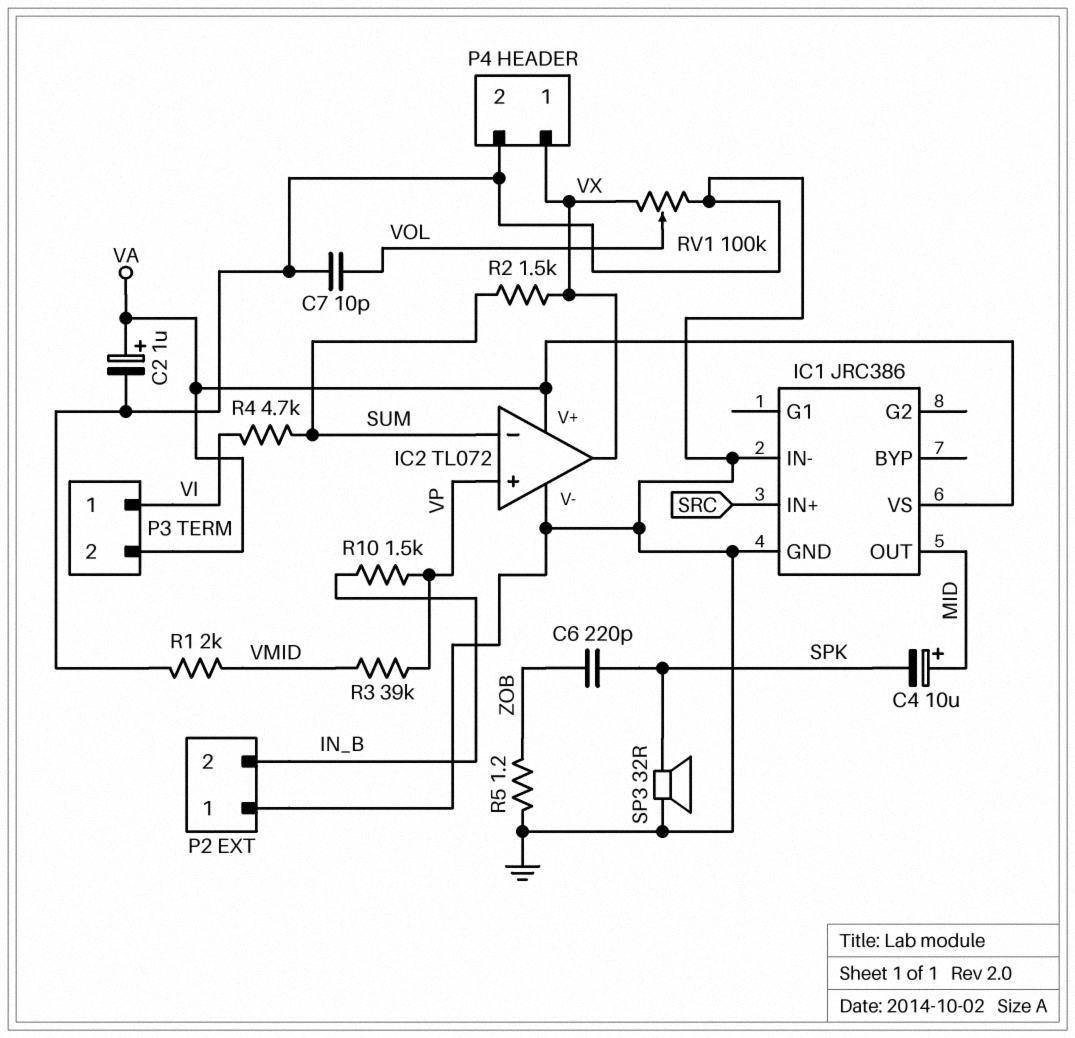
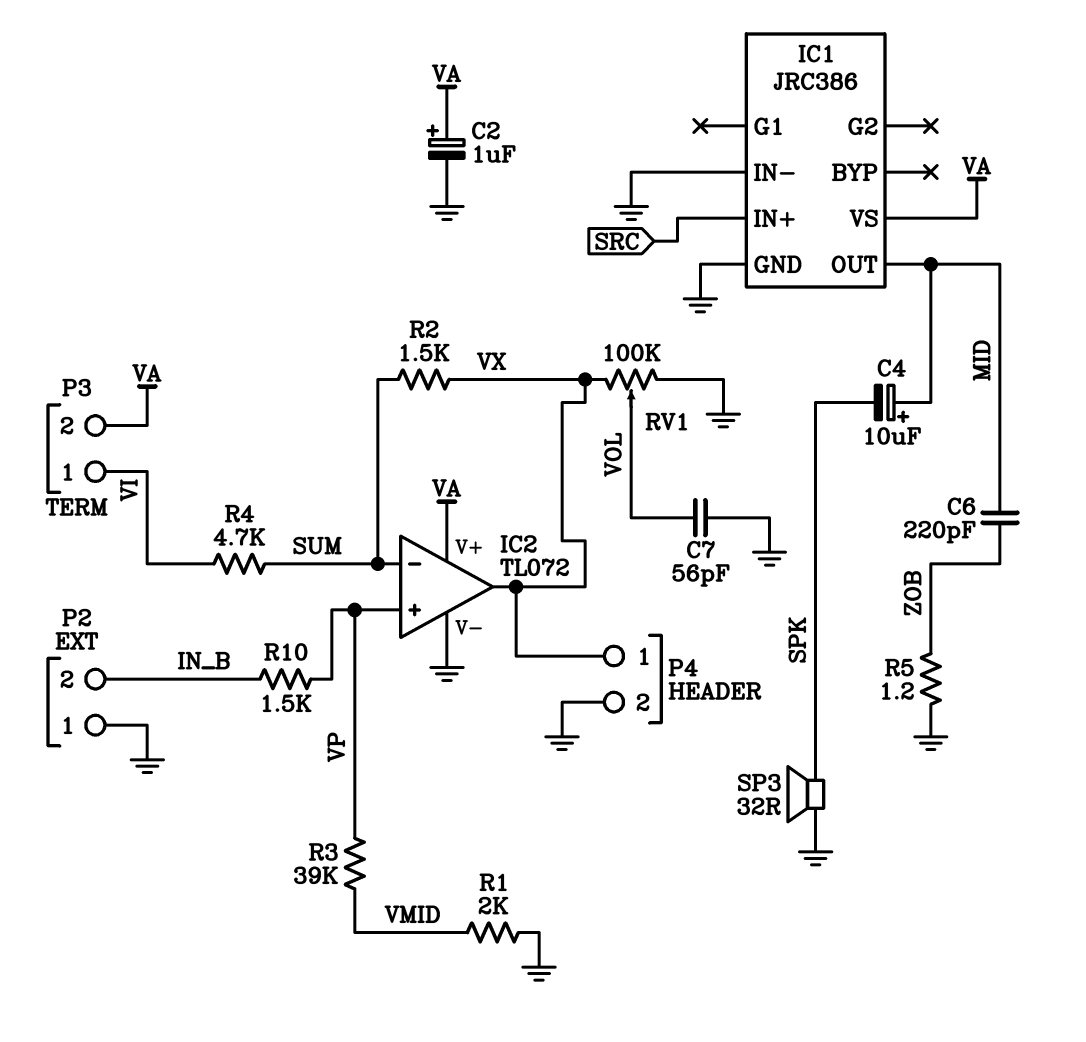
C6: 220pF (SPK, ZOB) -> 220pF (MID, ZOB)
C7: 10pF (GND, VOL) -> 56pF (GND, VOL)

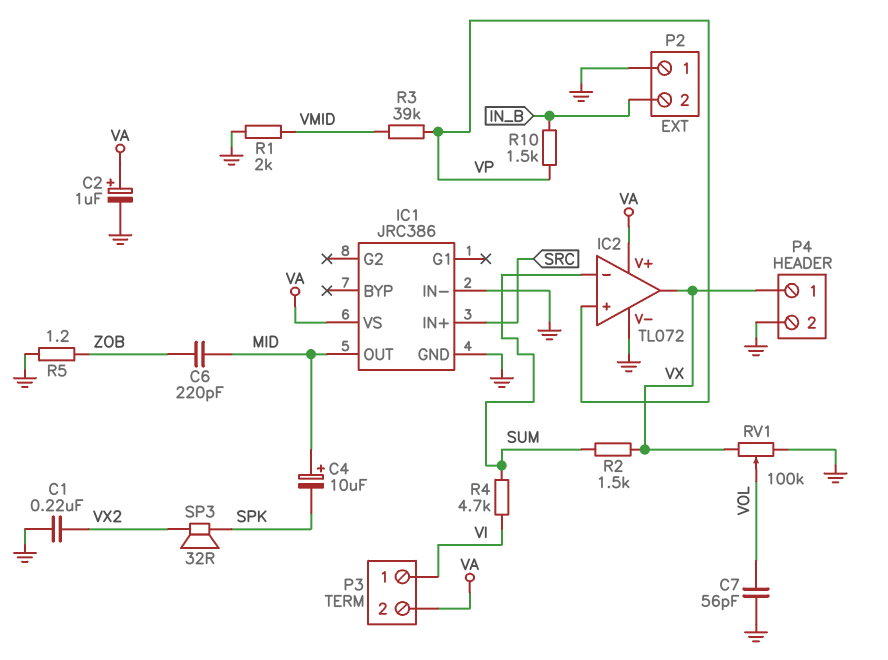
C1: none -> 220nF (GND, VX2)
SP3: speaker 32R (GND, SPK) -> speaker 32R (SPK, VX2)

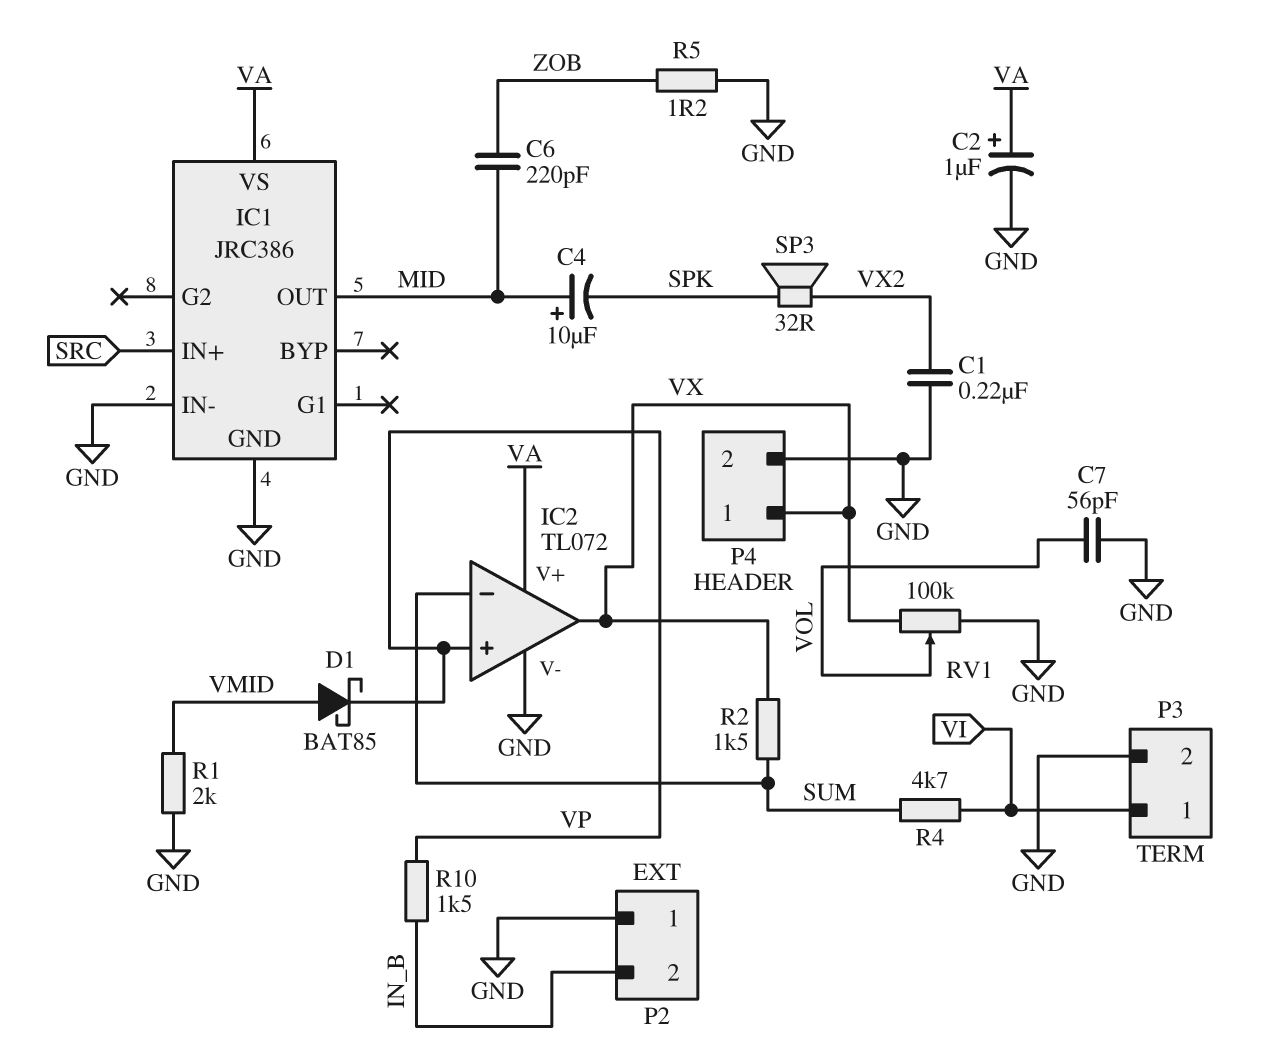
D1: none -> schottky BAT85 (A VMID, K VP)
P3 pin 2: VA -> GND
R3: 39k (VMID, VP) -> none

